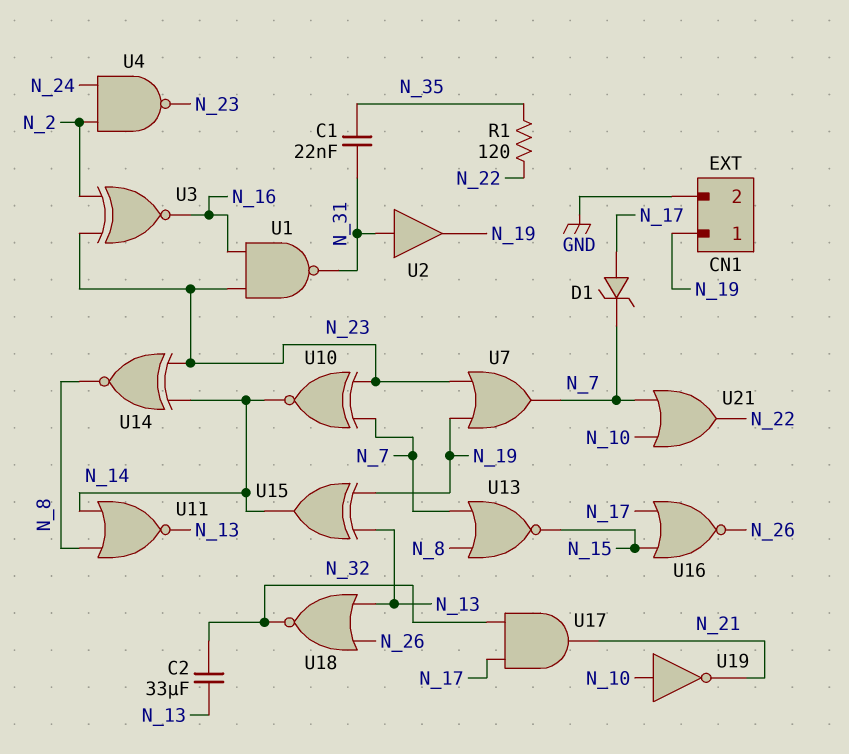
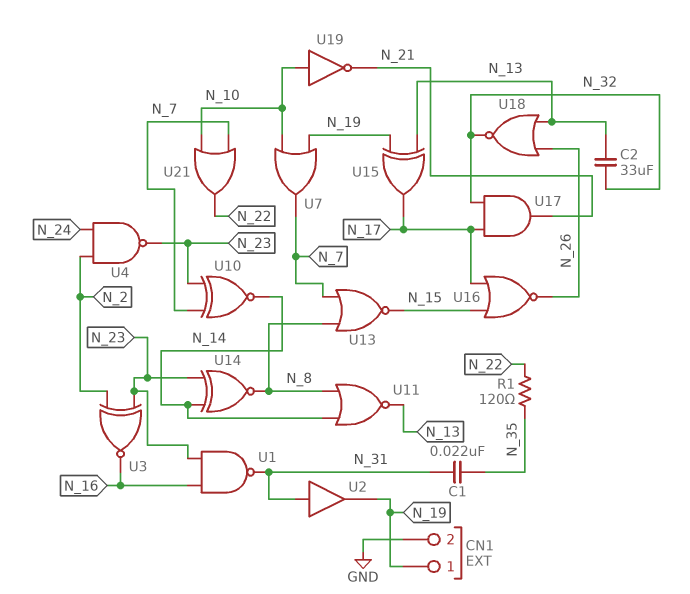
D1: zener (A N_17, K N_7) -> none
U7: OR (in N_19, in N_23, out N_7) -> OR (in N_10, in N_19, out N_7)
U15: XOR (in N_13, in N_19, out N_14) -> XOR (in N_13, in N_19, out N_17)

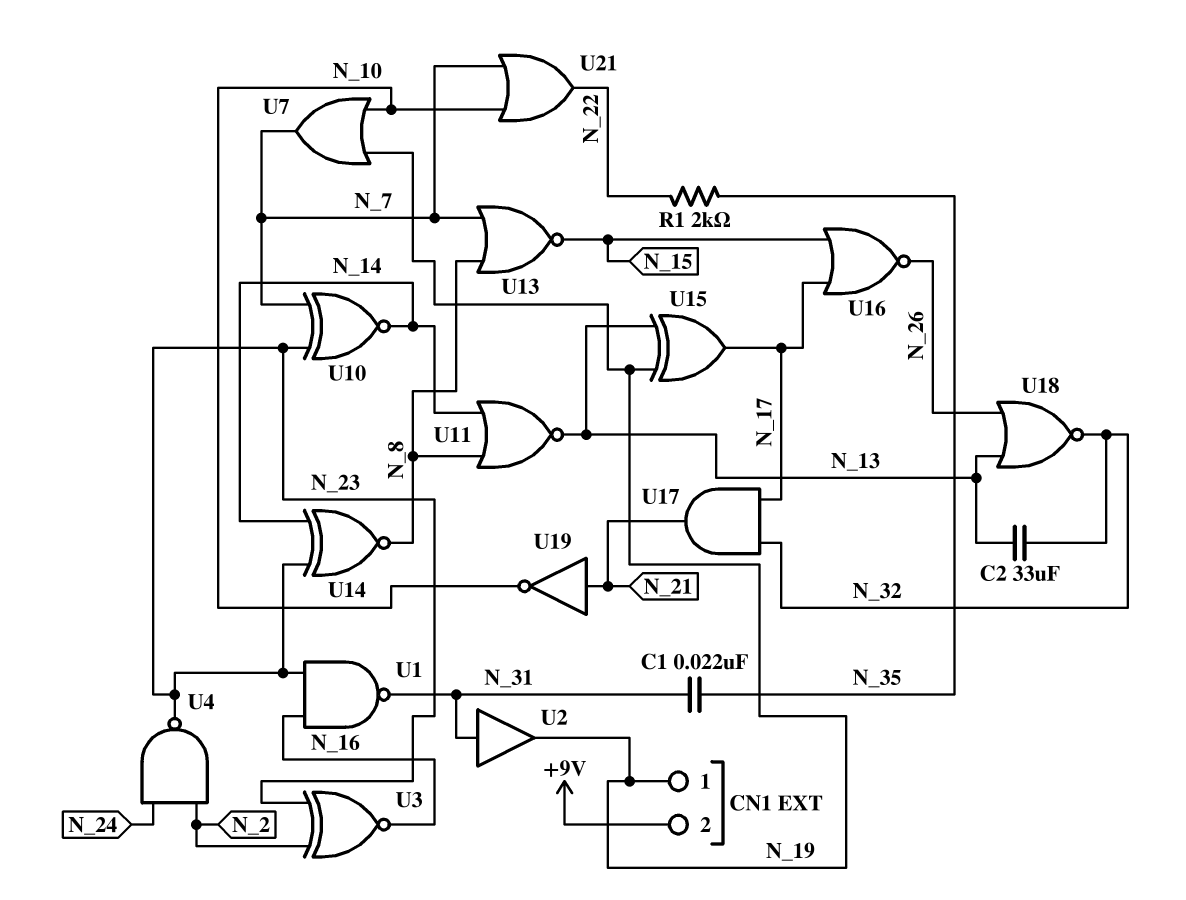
CN1 pin 2: GND -> +9V
R1: 120 (N_22, N_35) -> 2k (N_22, N_35)
U19: NOT (in N_10, out N_21) -> NOT (in N_21, out N_10)

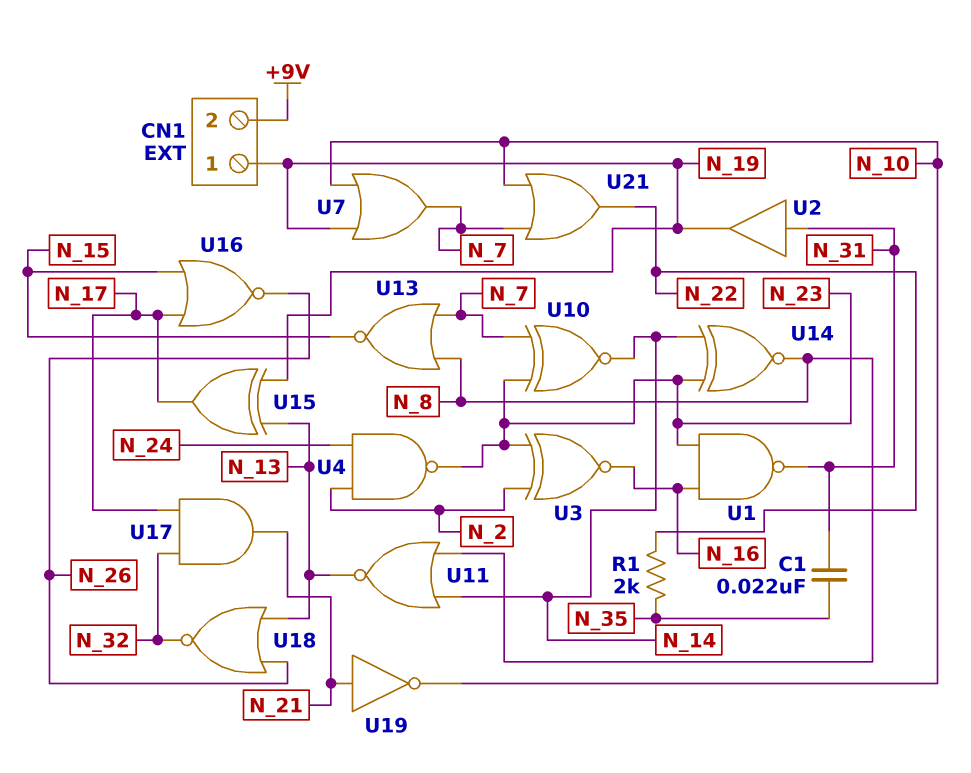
C2: 33uF (N_13, N_32) -> none

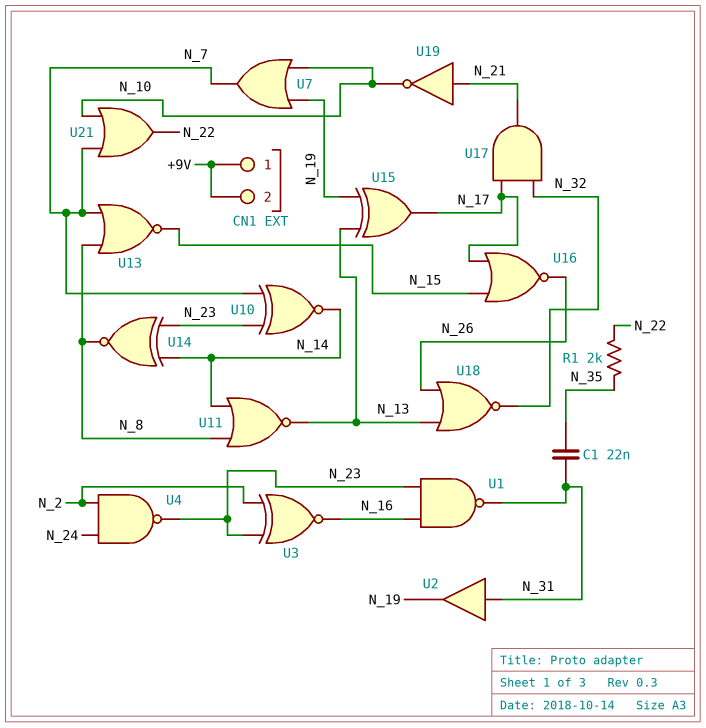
CN1 pin 1: N_19 -> +9V

